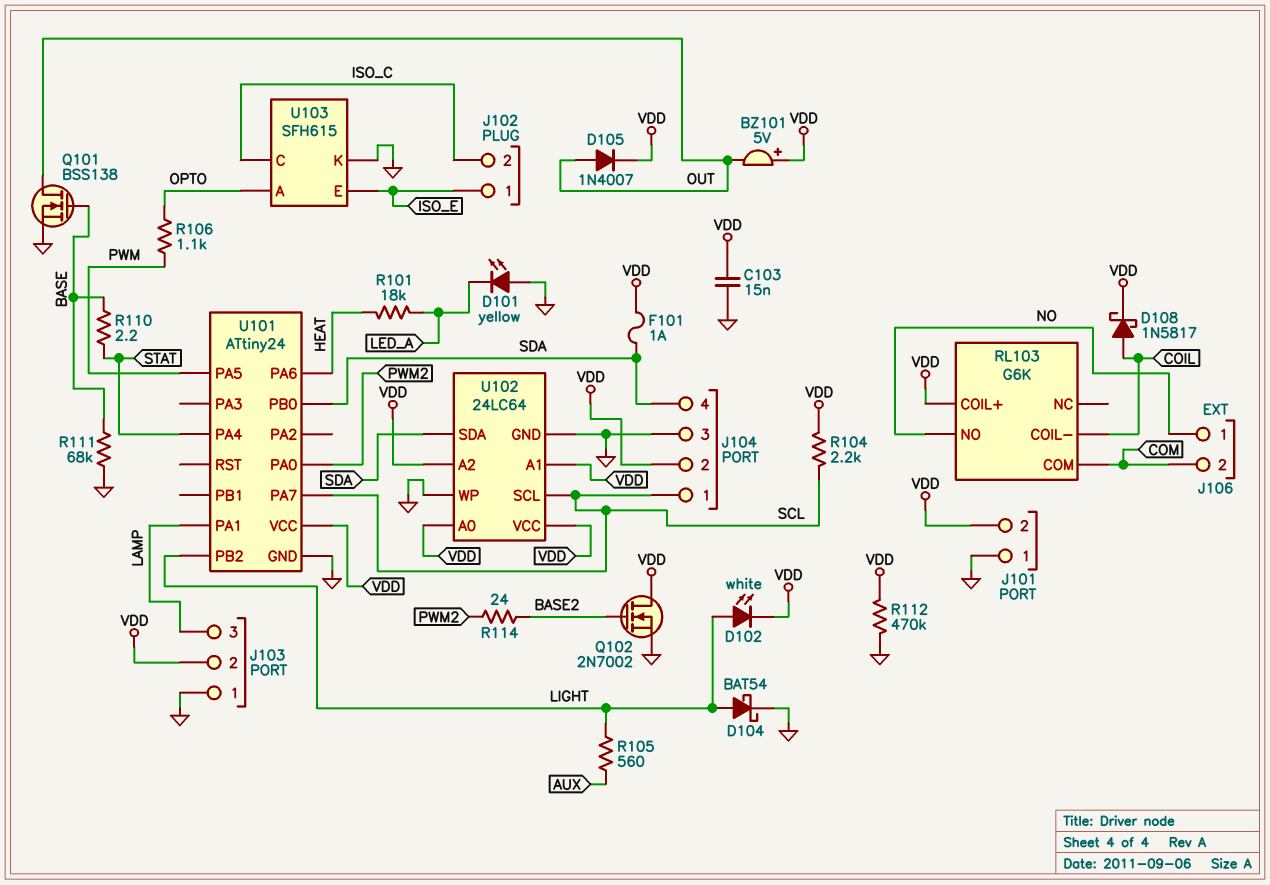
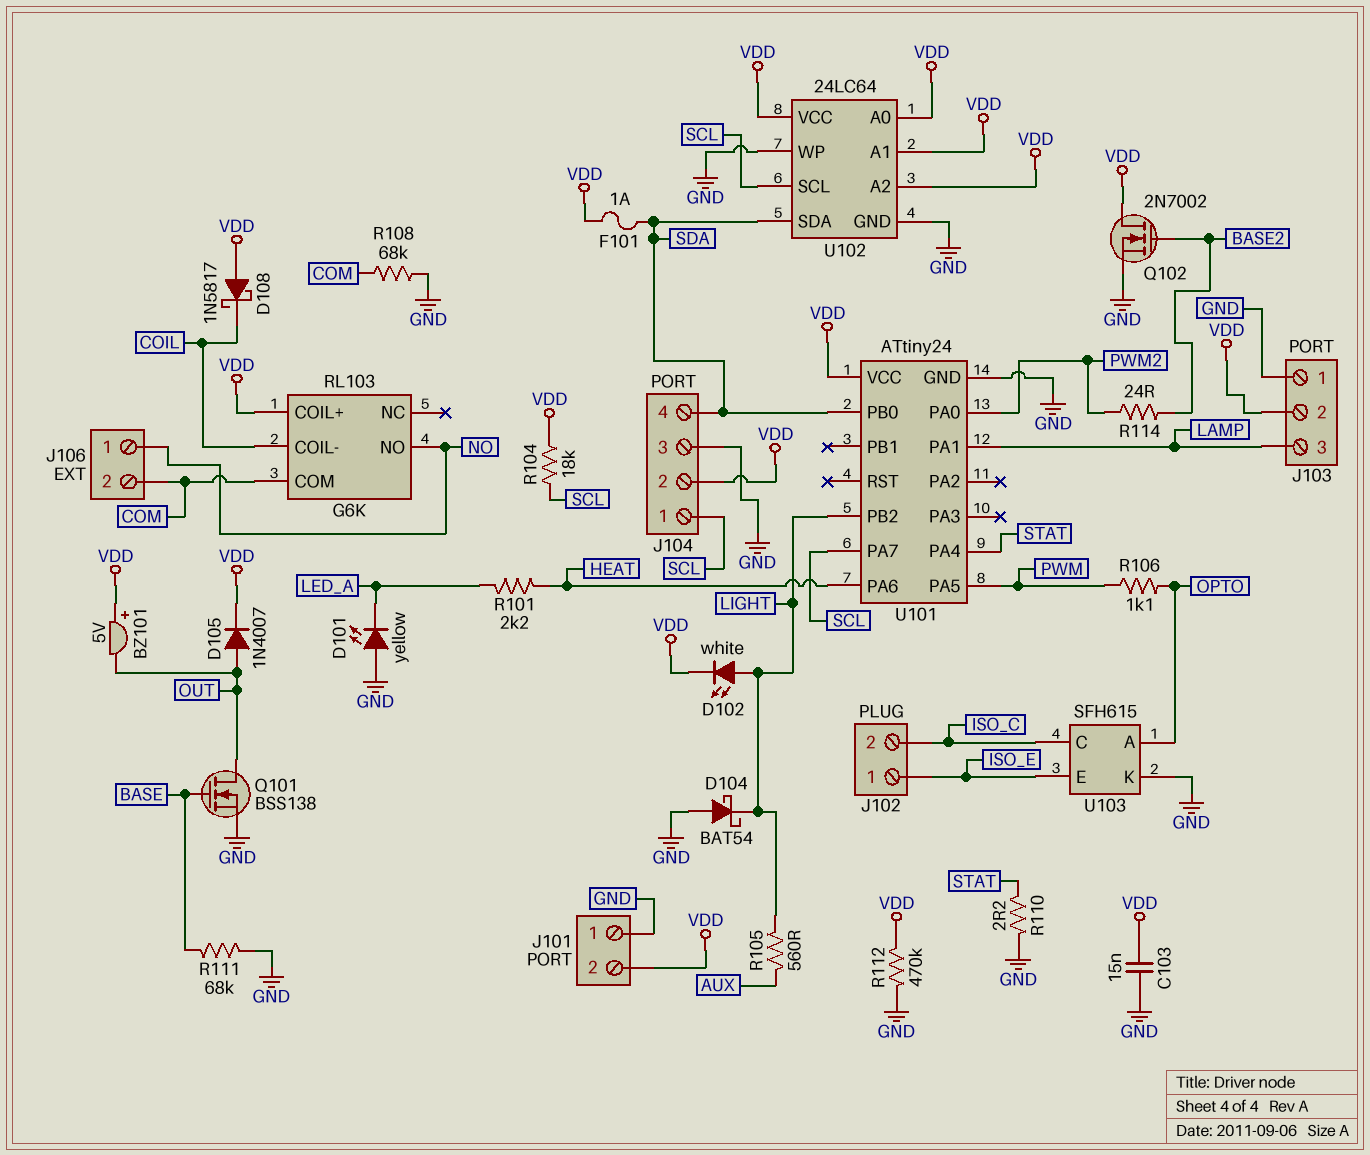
D104: schottky BAT54 (A LIGHT, K GND) -> schottky BAT54 (A GND, K LIGHT)
D108: schottky 1N5817 (A COIL, K VDD) -> schottky 1N5817 (A VDD, K COIL)
R101: 18k (HEAT, LED_A) -> 2.2k (HEAT, LED_A)
R104: 2.2k (SCL, VDD) -> 18k (SCL, VDD)
R108: none -> 68k (COM, GND)
R110: 2.2 (BASE, STAT) -> 2.2 (GND, STAT)

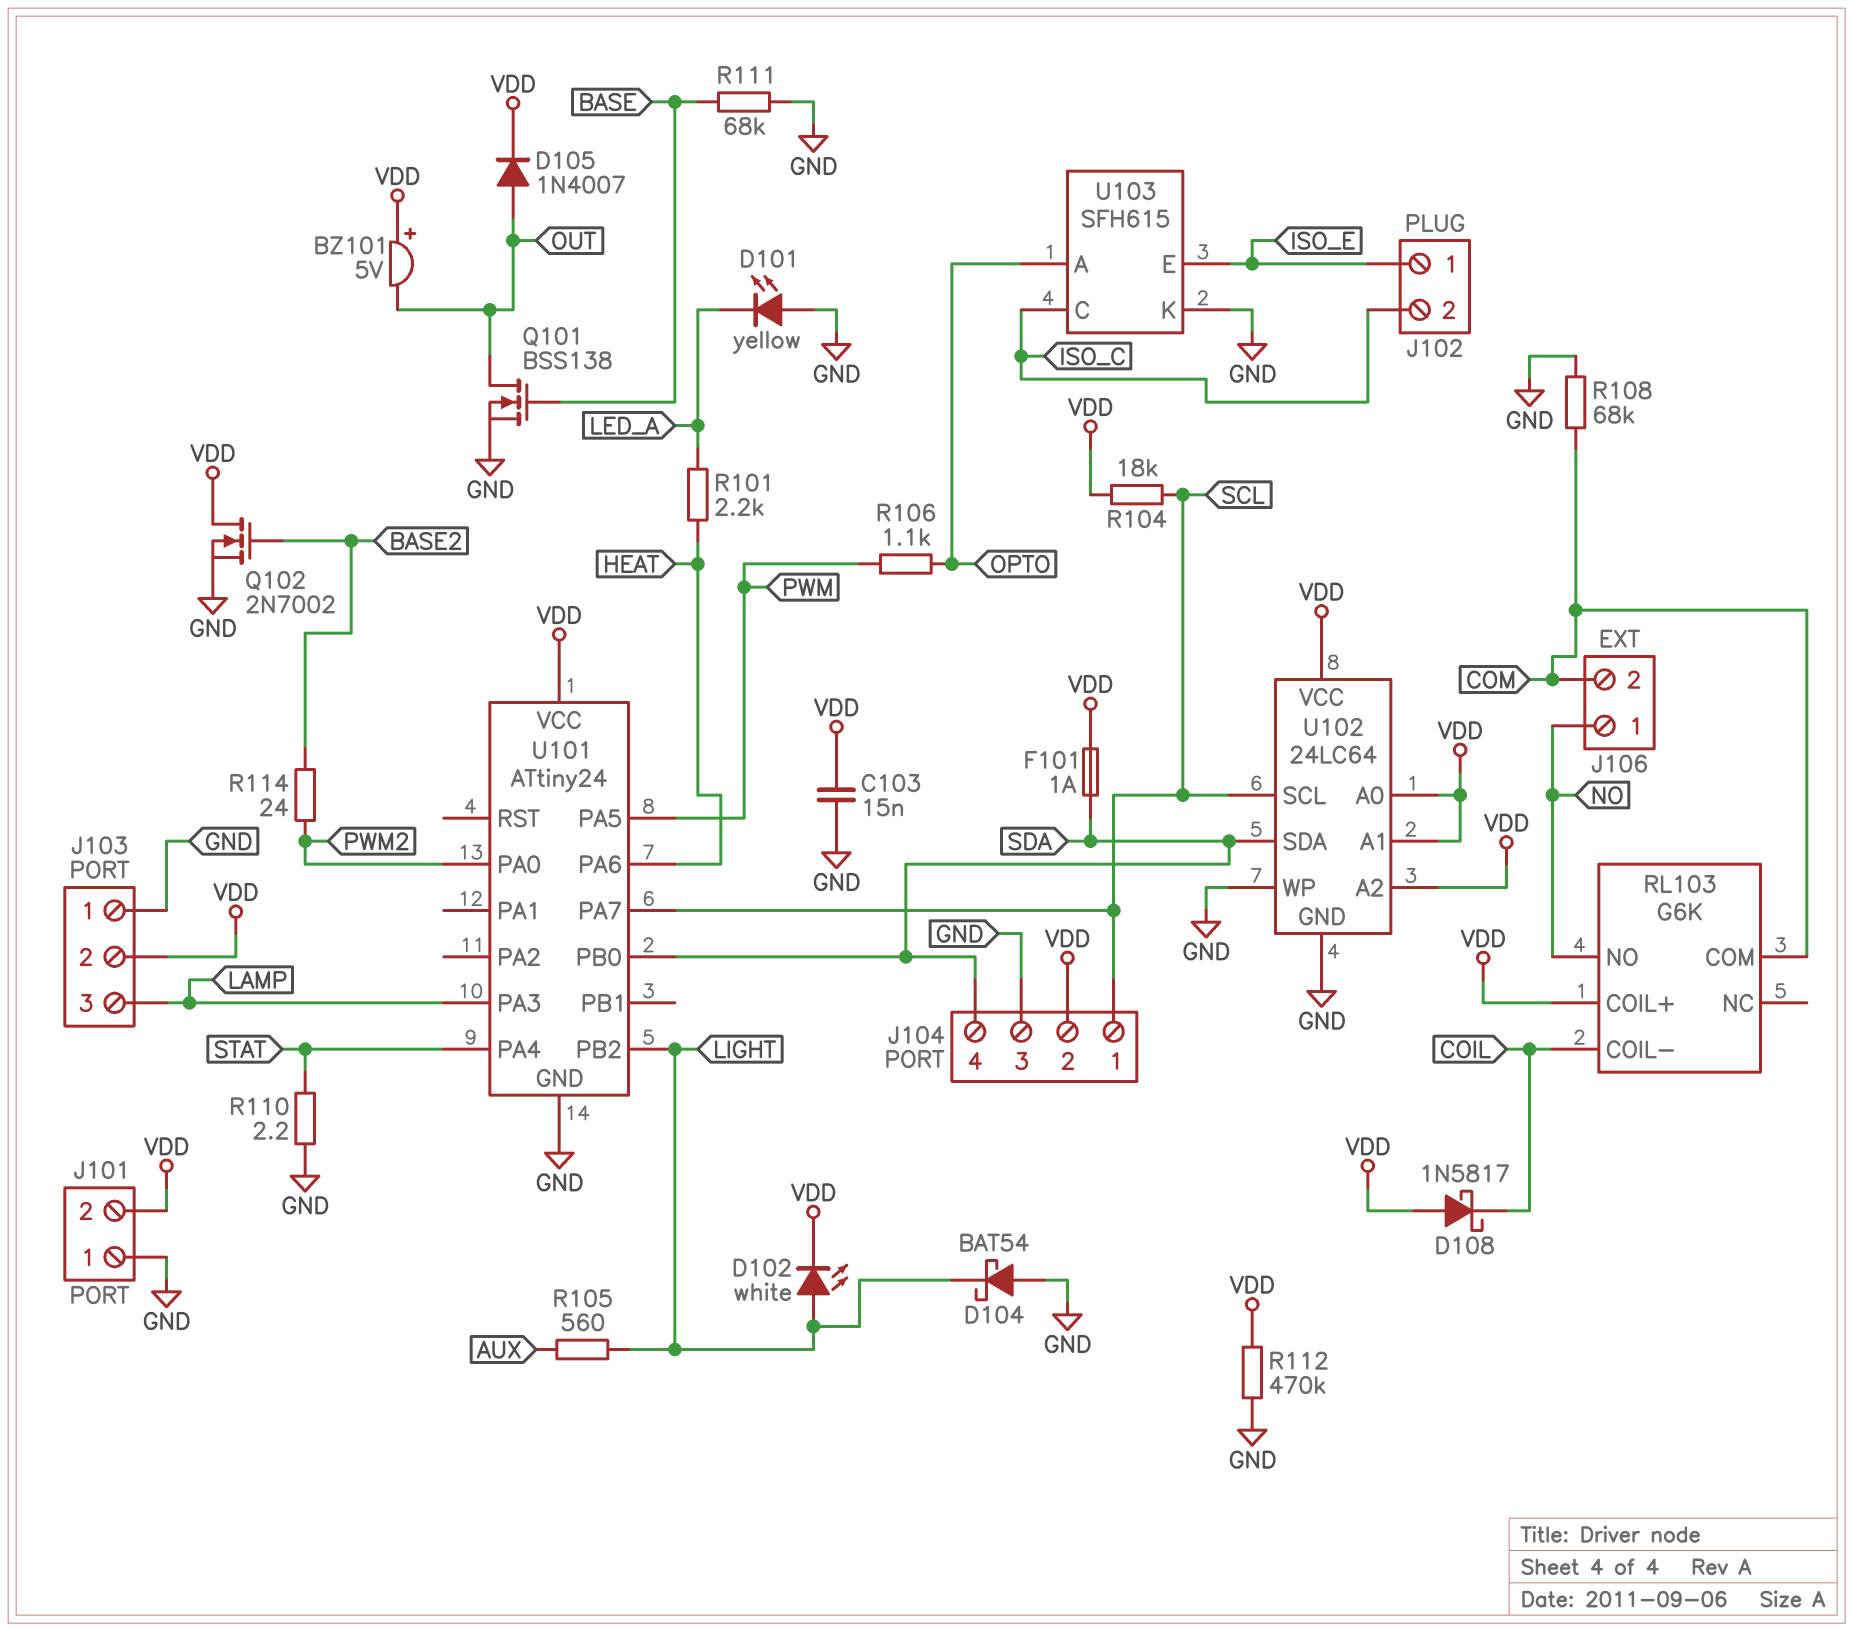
U101 pin PA1: LAMP -> none
U101 pin PA3: none -> LAMP

